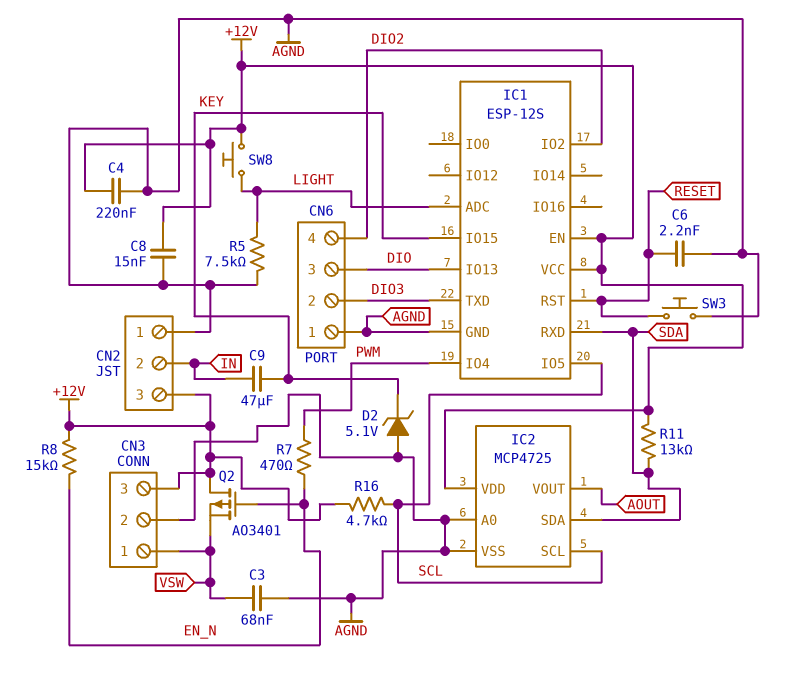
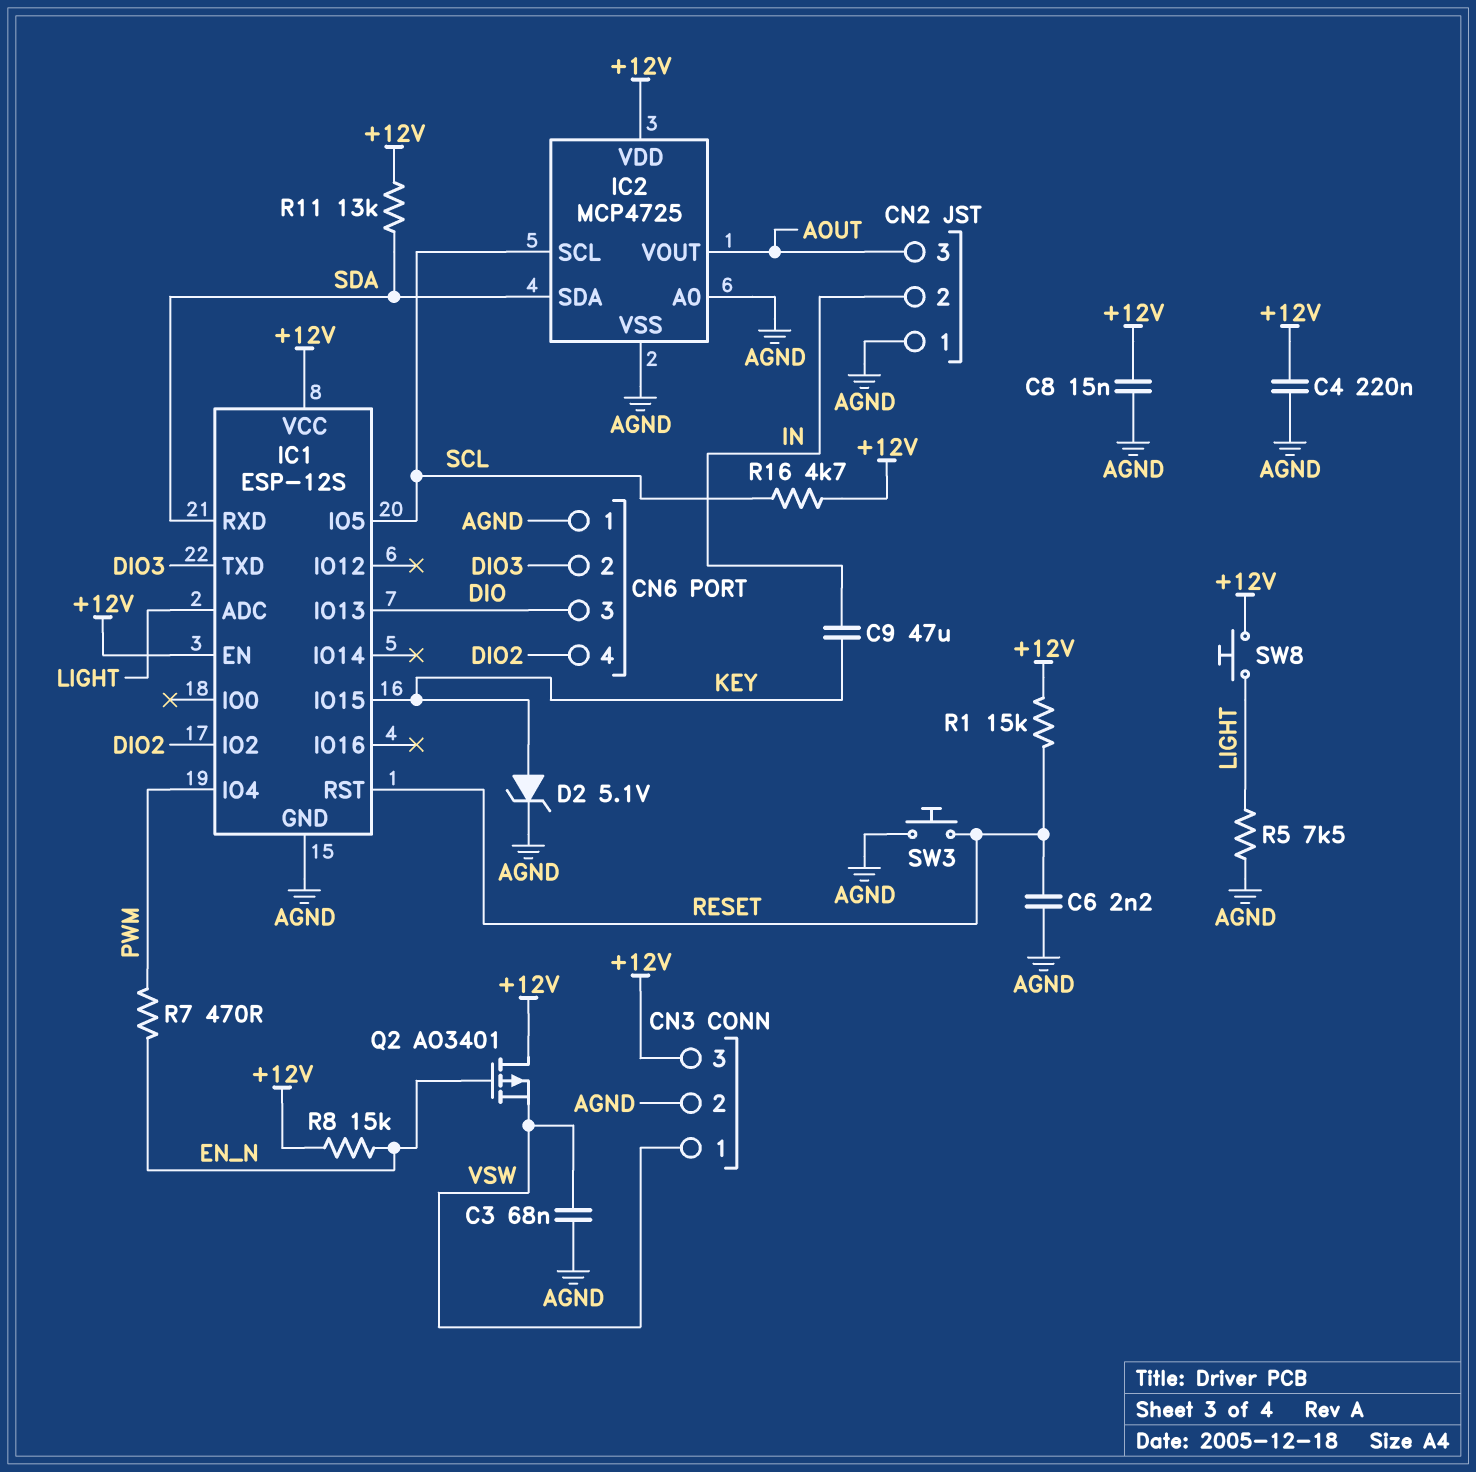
CN2 pin 3: +12V -> AOUT
D2: zener 5.1V (A AGND, K KEY) -> zener 5.1V (A KEY, K AGND)
R1: none -> 15k (+12V, RESET)

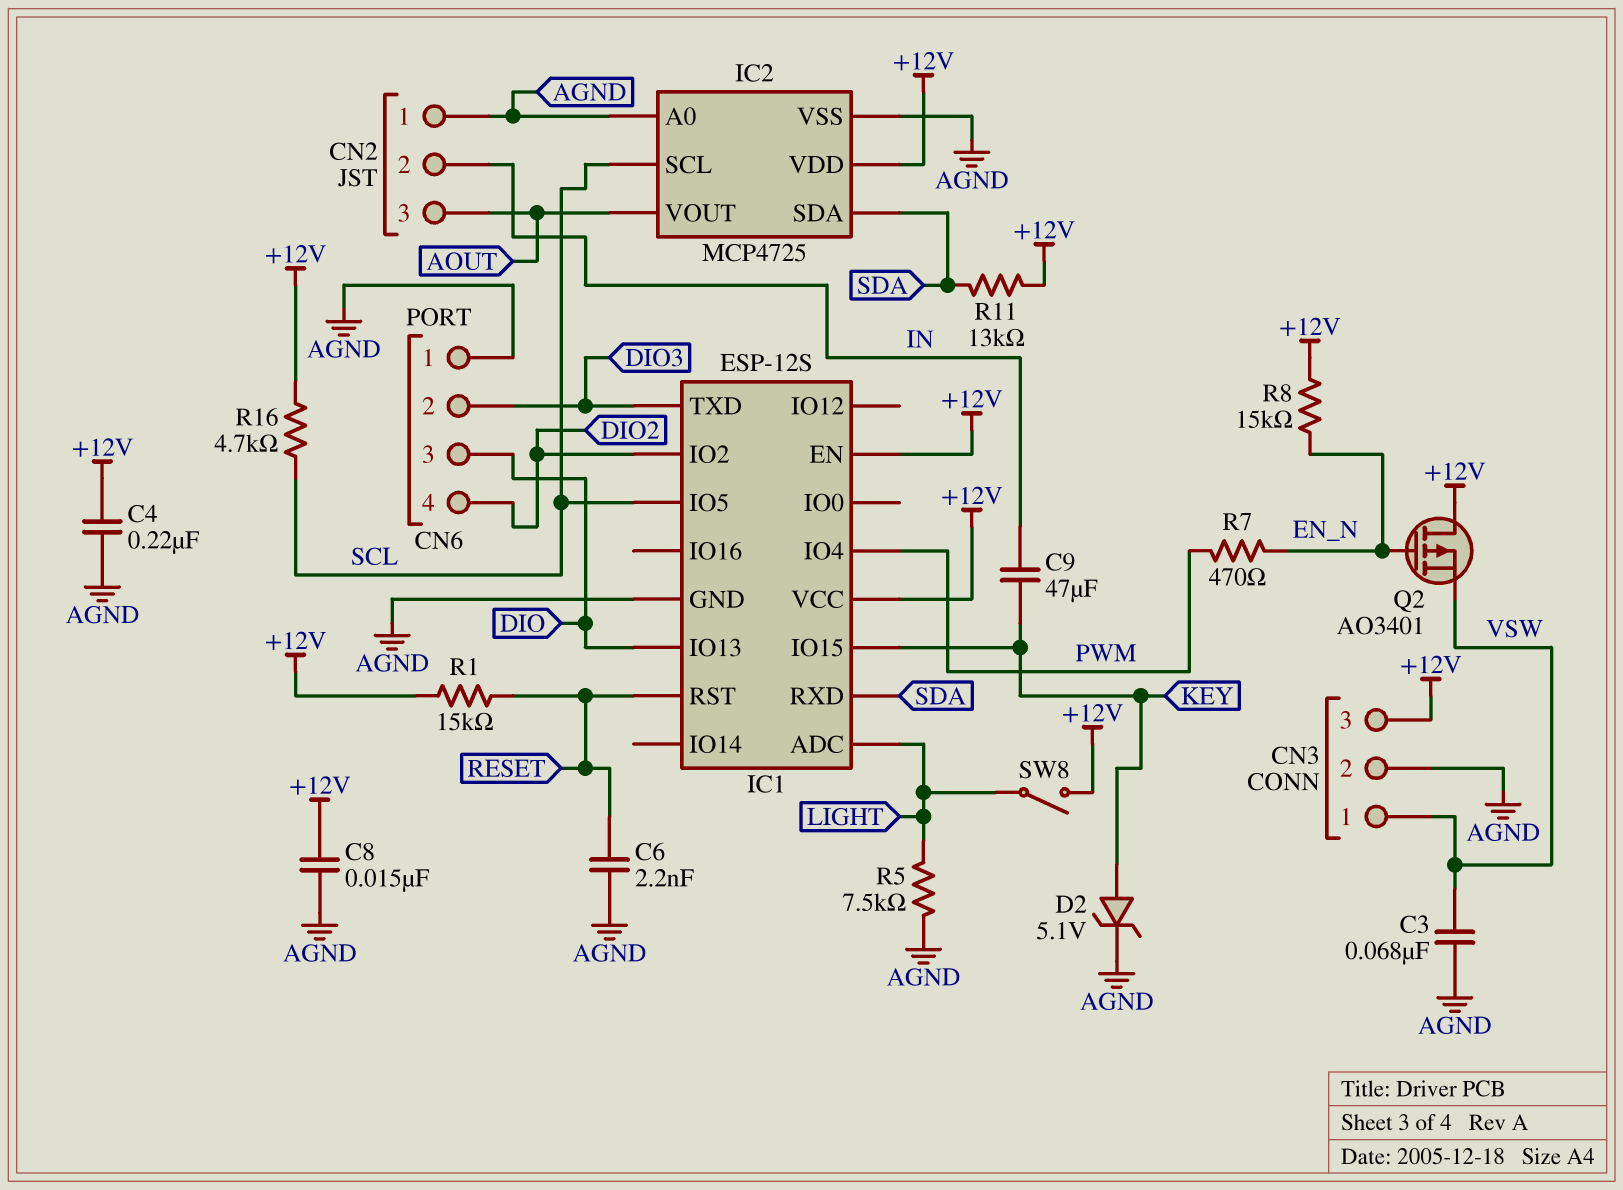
SW3: button (AGND, RESET) -> none
SW8: button (+12V, LIGHT) -> switch (+12V, LIGHT)

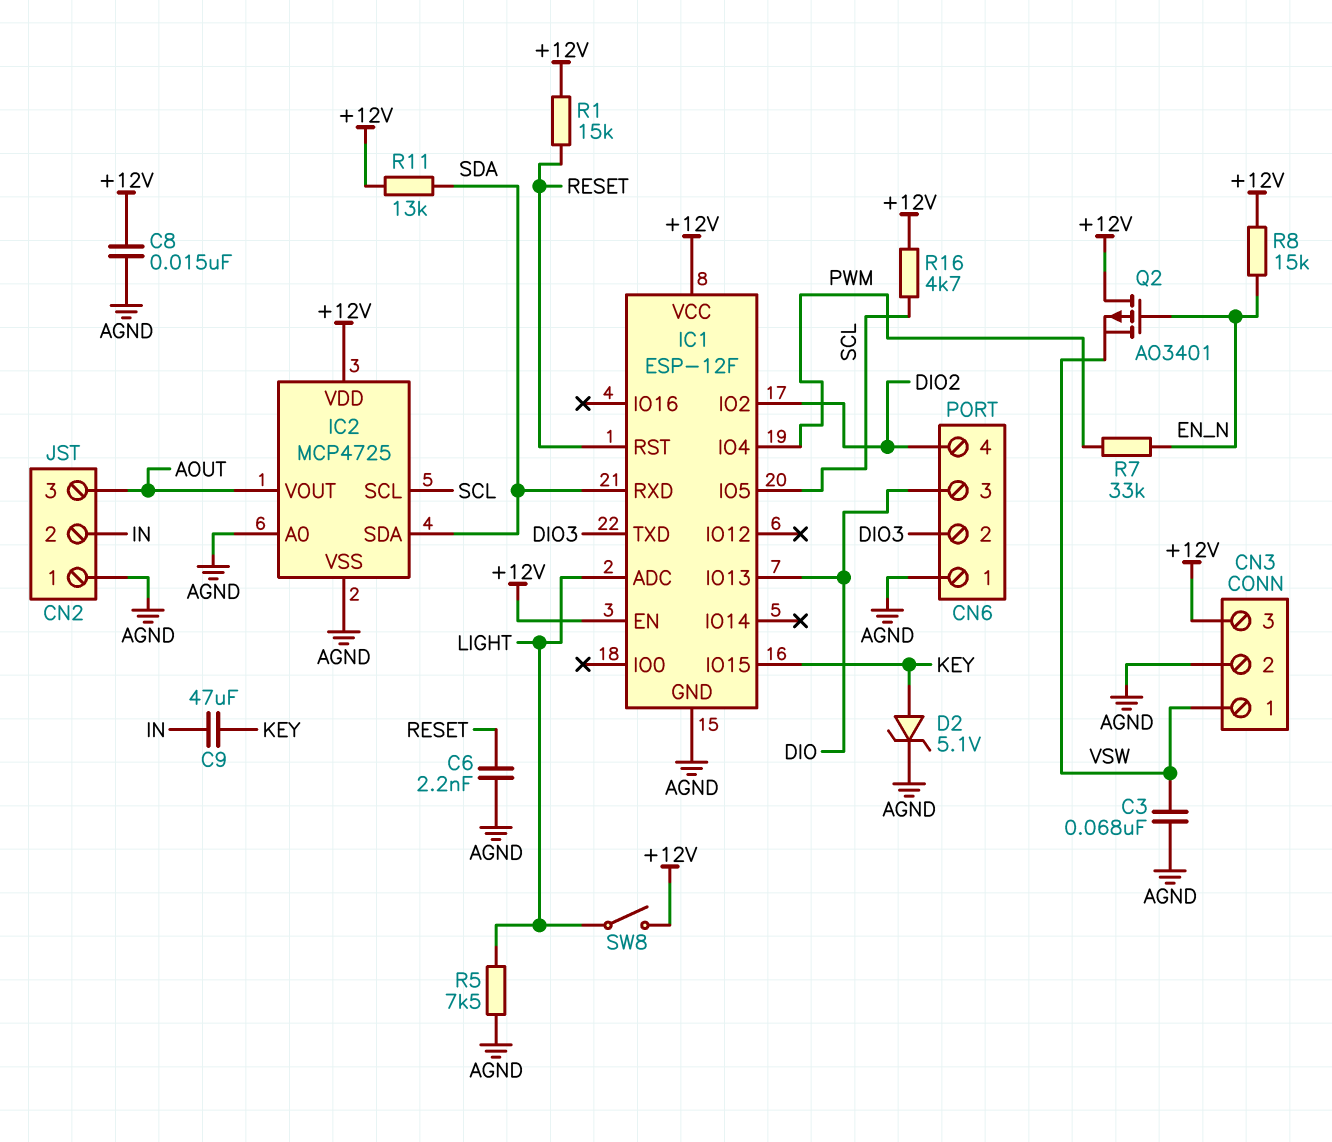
C4: 220nF (+12V, AGND) -> none
IC1: ESP-12S -> ESP-12F
R7: 470 (EN_N, PWM) -> 33k (EN_N, PWM)

